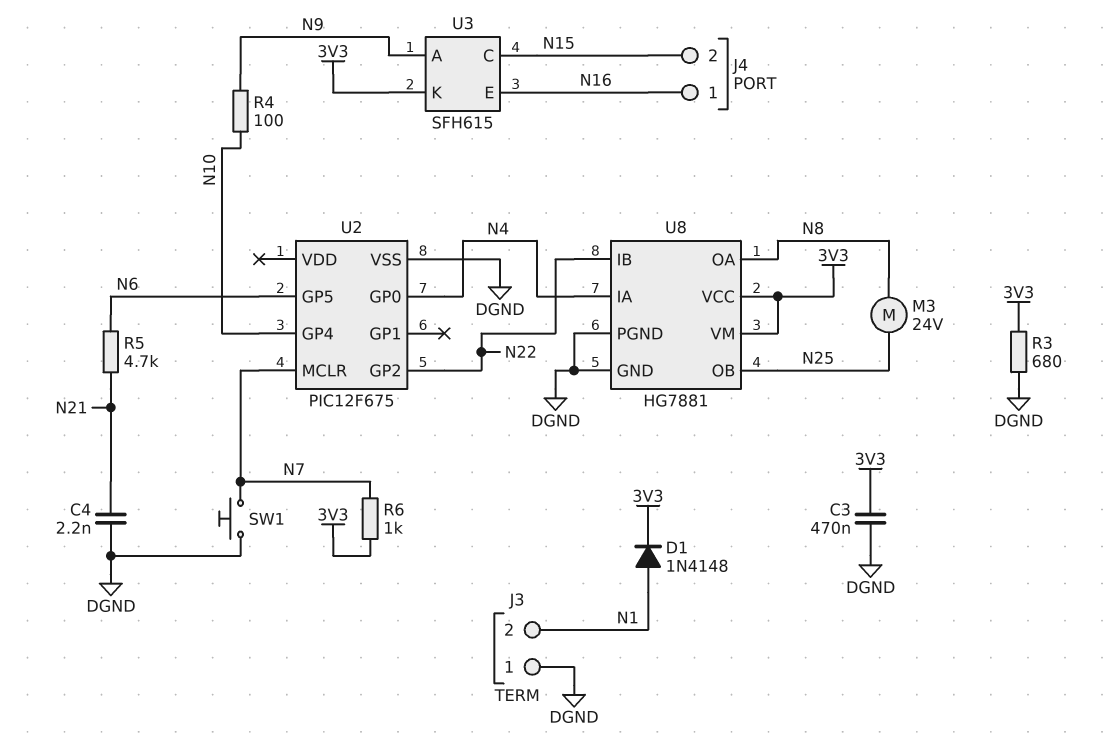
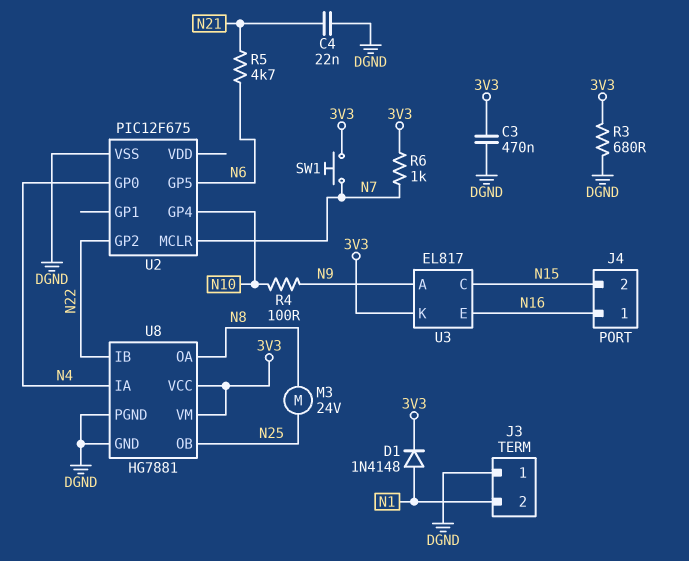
C4: 2.2nF (DGND, N21) -> 22nF (DGND, N21)
SW1: button (DGND, N7) -> button (3V3, N7)
U3: SFH615 -> EL817

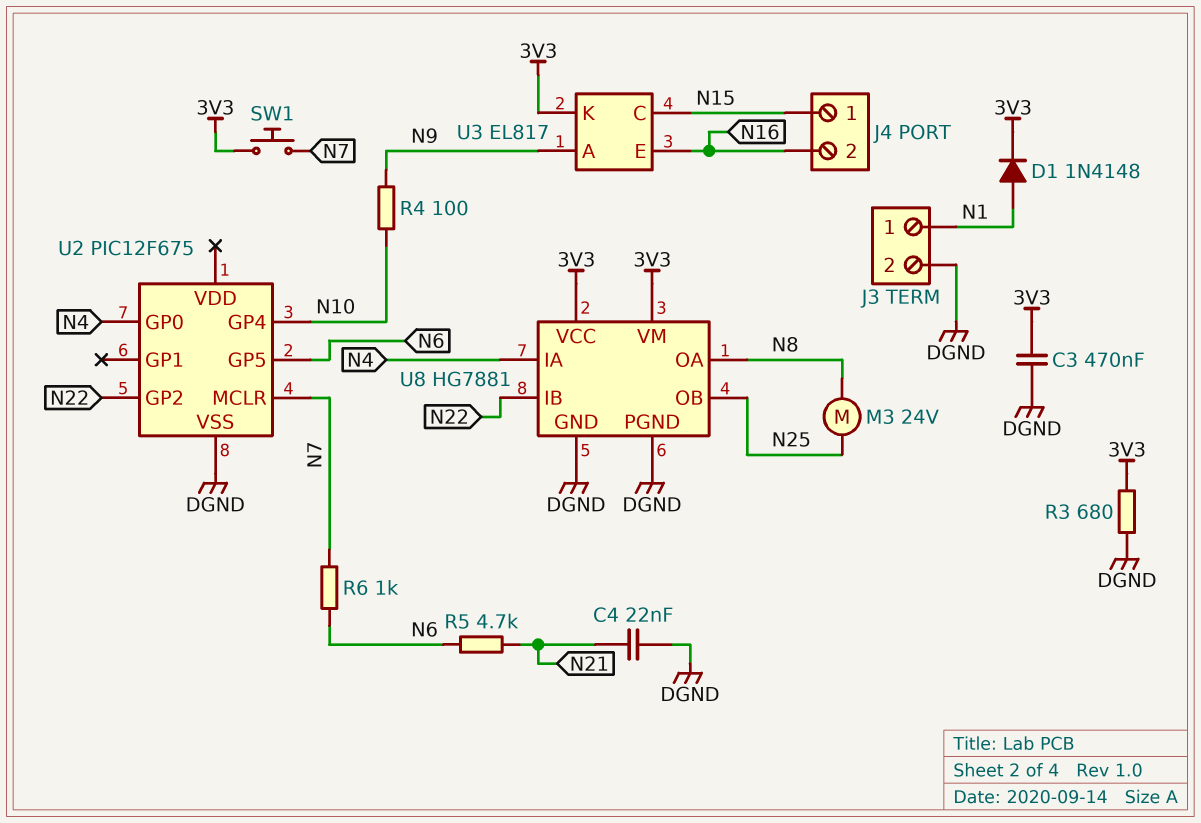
J3 pin 1: DGND -> N1
J3 pin 2: N1 -> DGND
J4 pin 1: N16 -> N15
J4 pin 2: N15 -> N16
R6: 1k (3V3, N7) -> 1k (N6, N7)

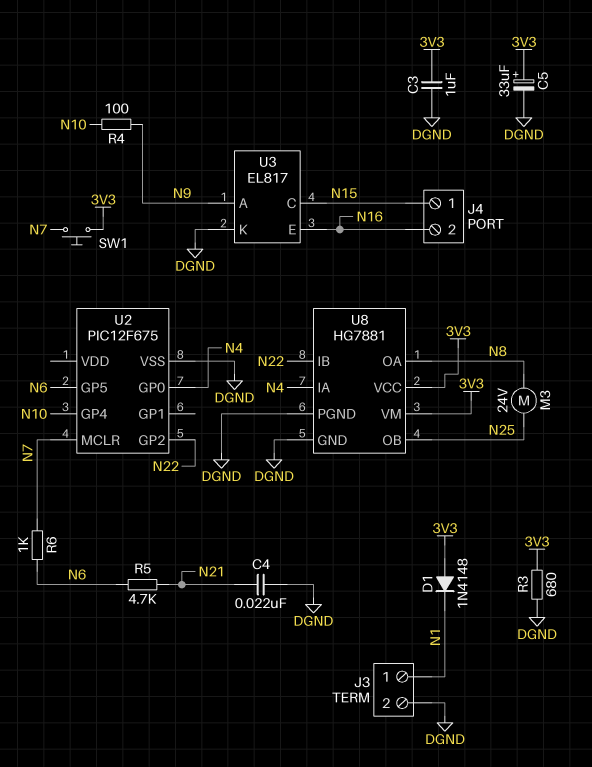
C3: 470nF (3V3, DGND) -> 1uF (3V3, DGND)
C5: none -> 33uF (plus 3V3, minus DGND)
D1: diode 1N4148 (A N1, K 3V3) -> diode 1N4148 (A 3V3, K N1)
U3 pin K: 3V3 -> DGND

